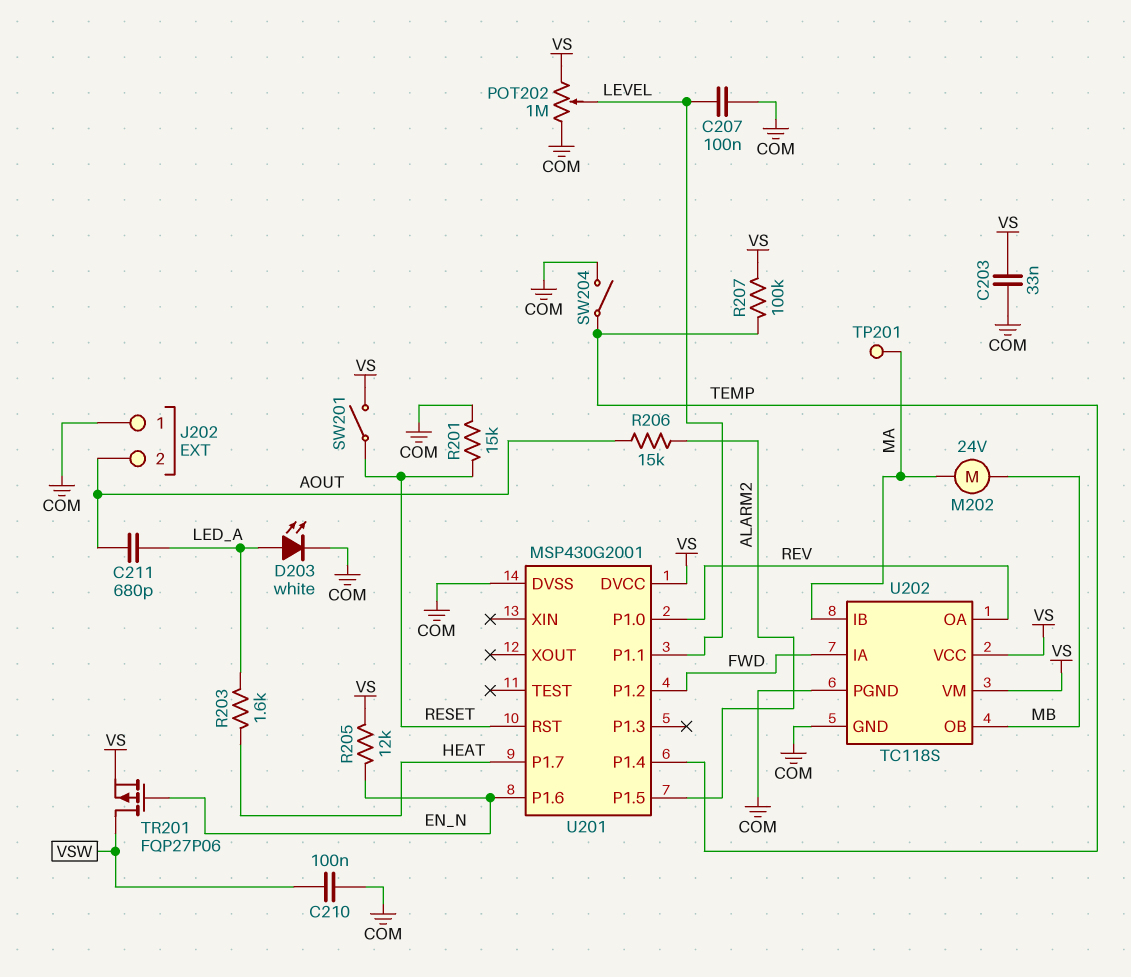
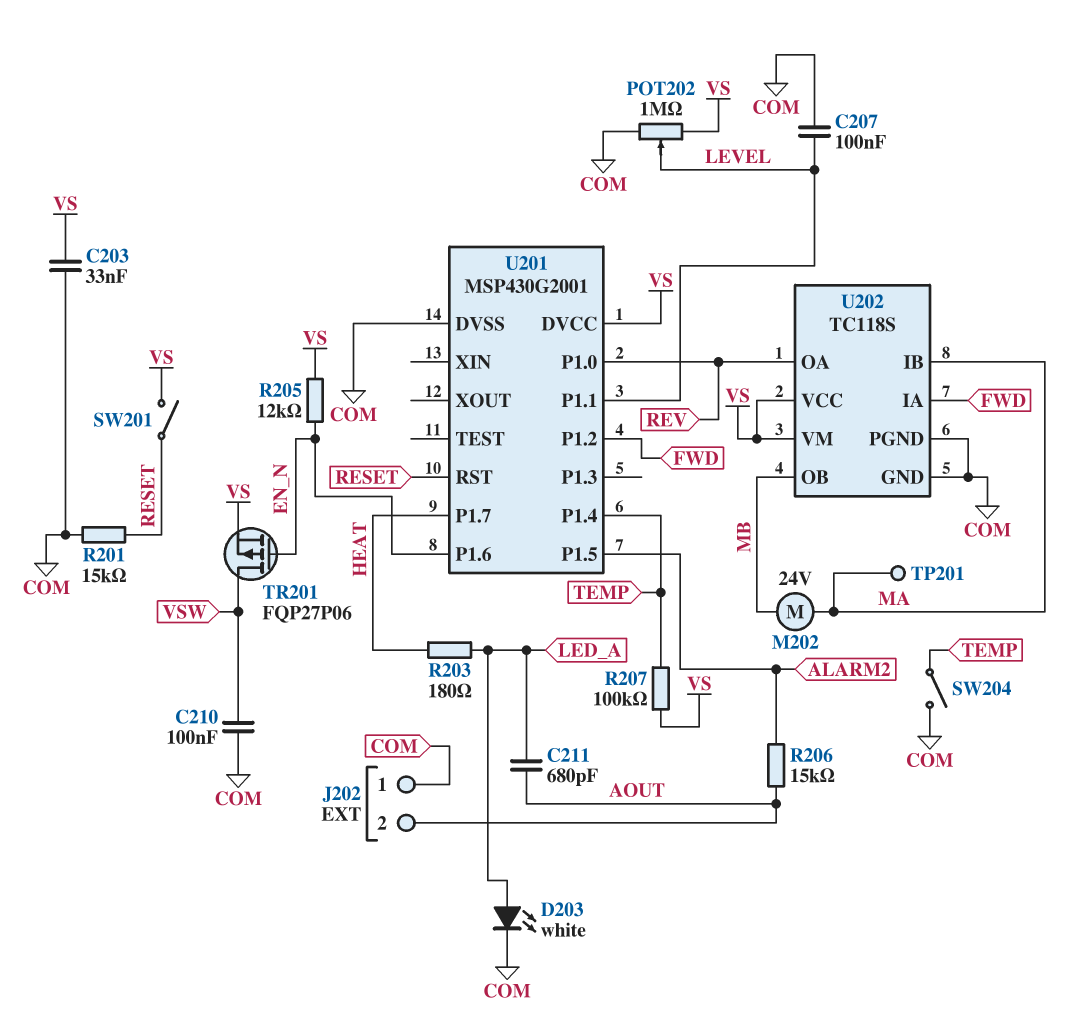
R203: 1.6k (HEAT, LED_A) -> 180 (HEAT, LED_A)

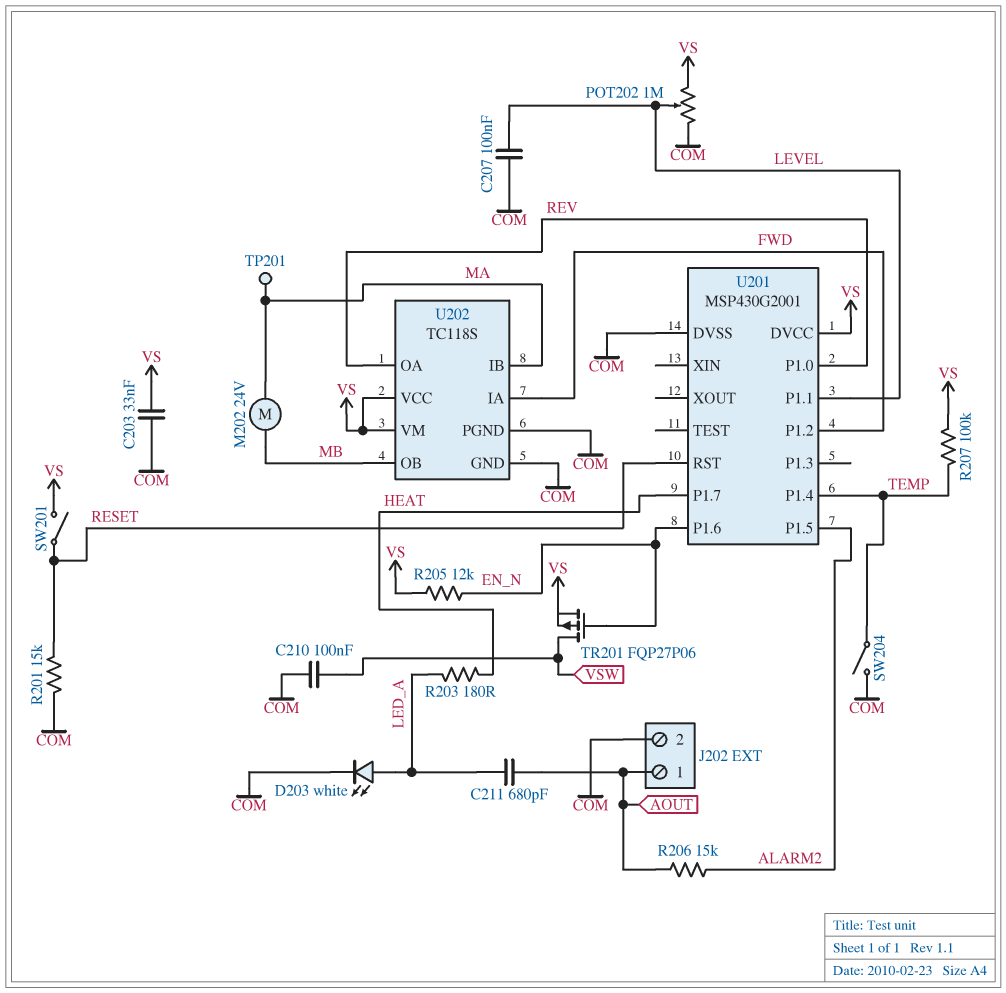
J202 pin 1: COM -> AOUT
J202 pin 2: AOUT -> COM

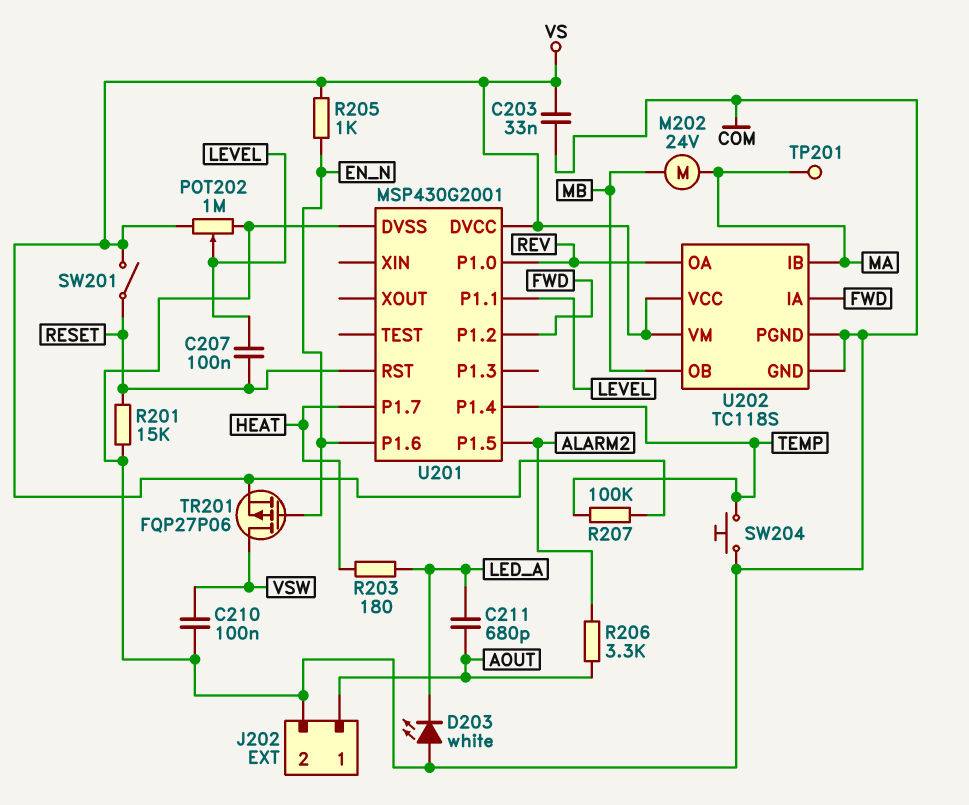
C207: 100nF (COM, LEVEL) -> 100nF (LEVEL, RESET)
D203: LED white (A LED_A, K COM) -> LED white (A COM, K LED_A)
R205: 12k (EN_N, VS) -> 1k (EN_N, VS)
R206: 15k (ALARM2, AOUT) -> 3.3k (ALARM2, AOUT)
SW204: switch (COM, TEMP) -> button (COM, TEMP)

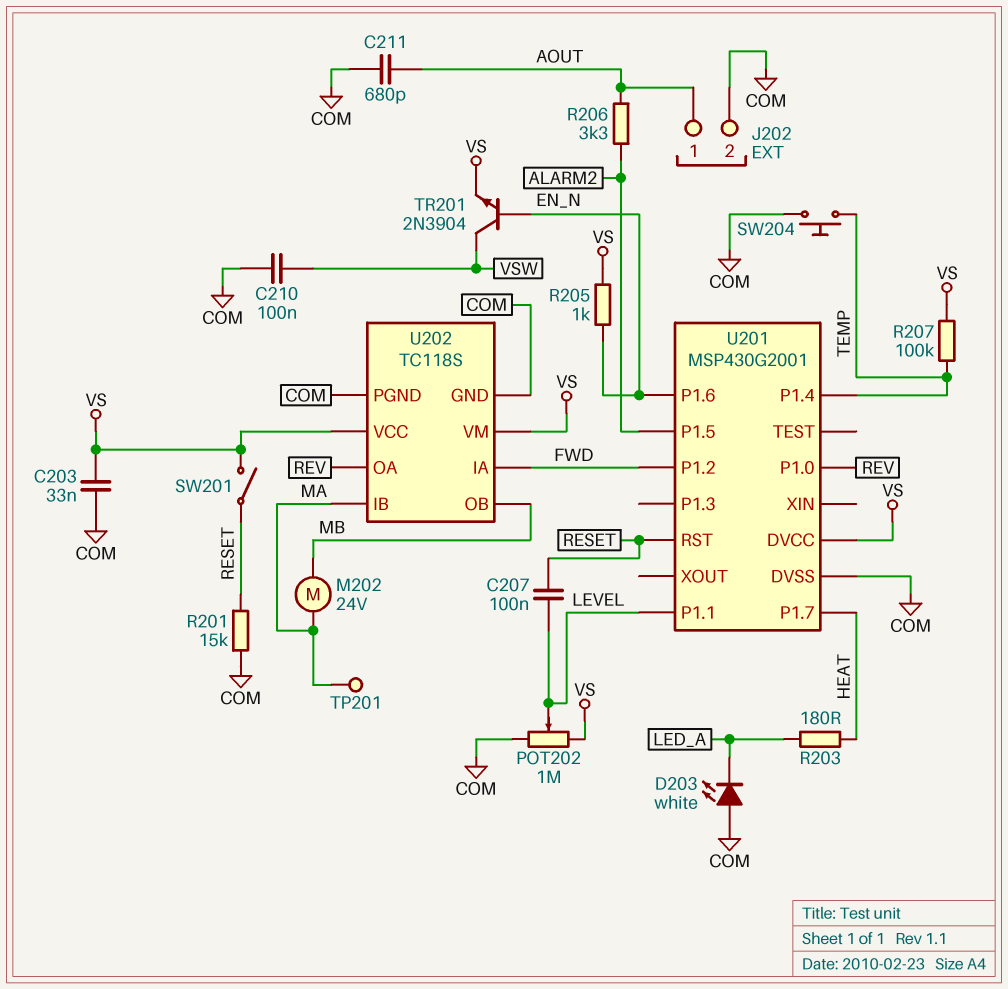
C211: 680pF (AOUT, LED_A) -> 680pF (AOUT, COM)
TR201: PMOS FQP27P06 (G EN_N, D VSW, S VS) -> NPN 2N3904 (B EN_N, C VSW, E VS)

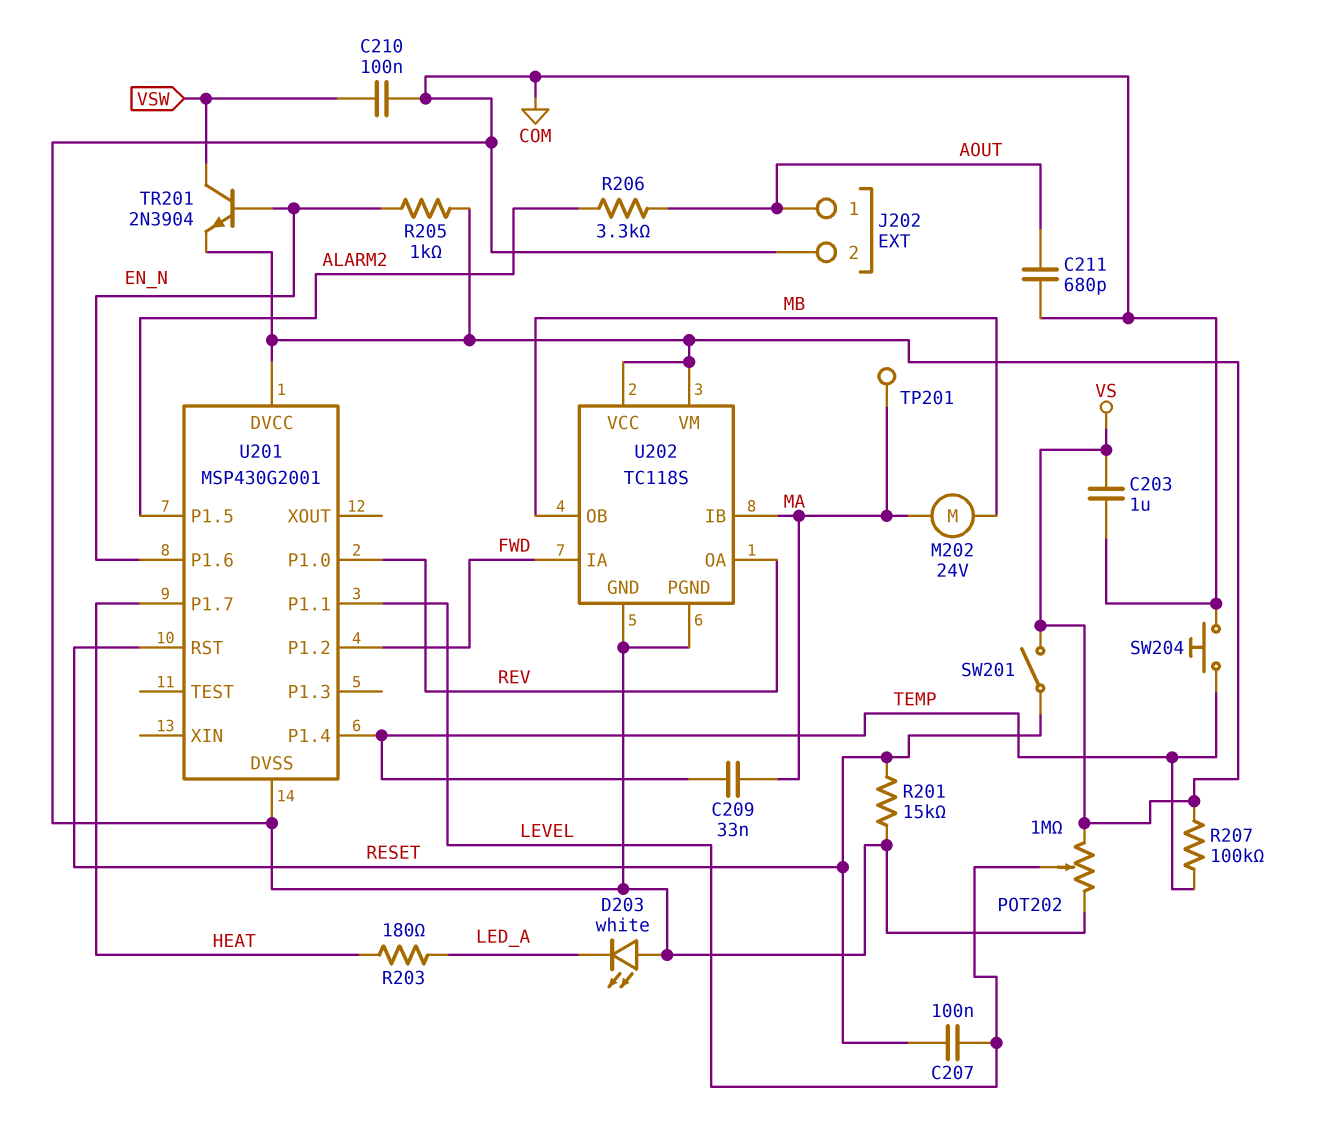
C203: 33nF (COM, VS) -> 1uF (COM, VS)
C209: none -> 33nF (MA, TEMP)

